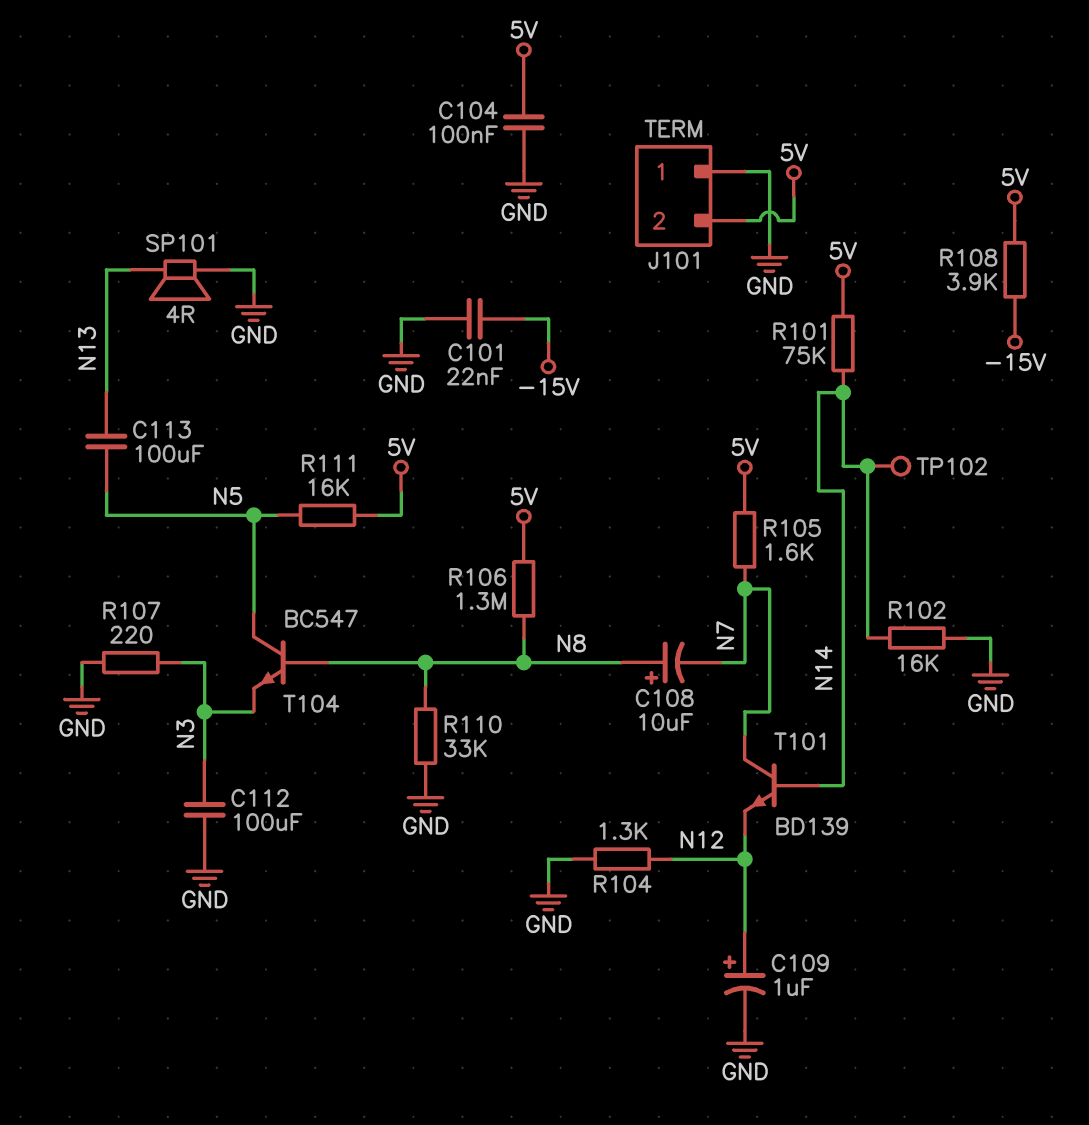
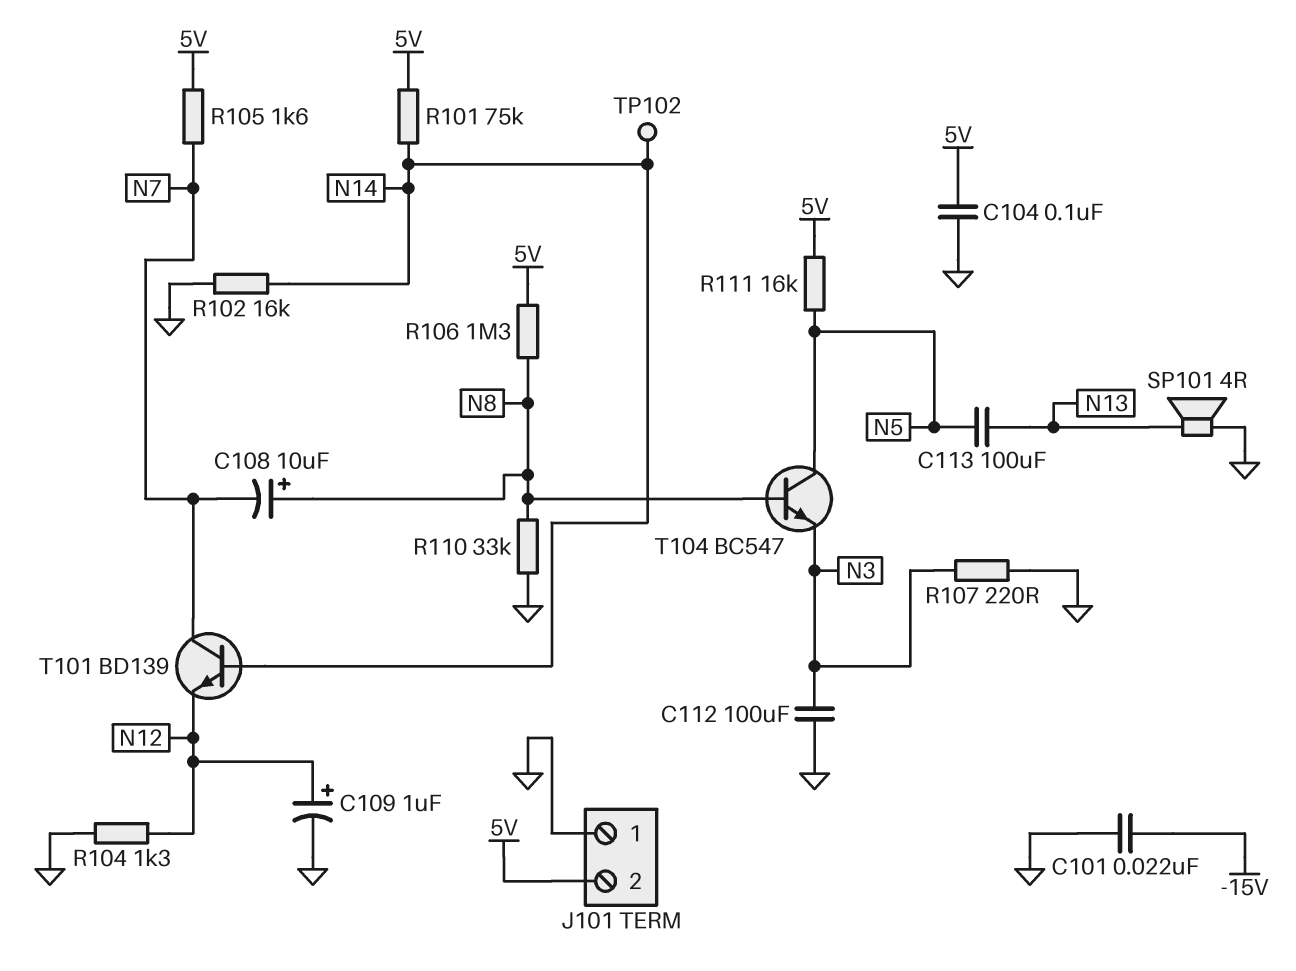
R108: 3.9k (-15V, 5V) -> none

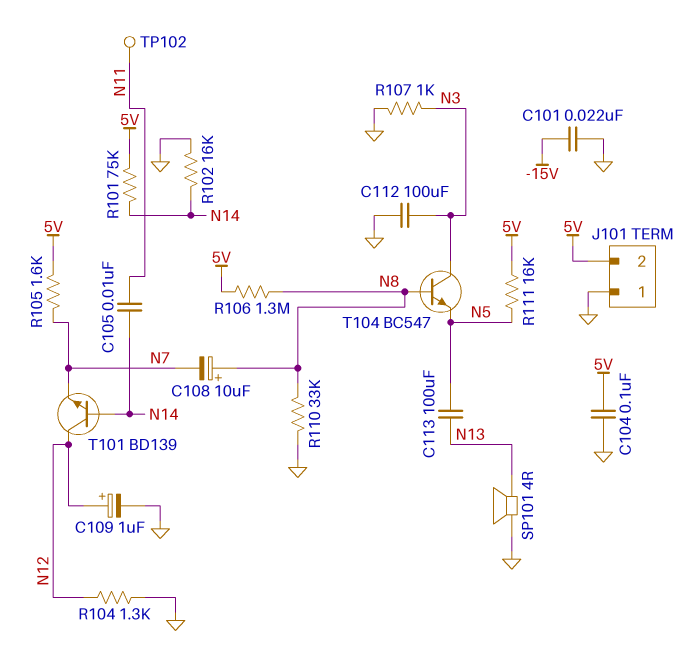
C105: none -> 10nF (N11, N14)
R107: 220 (GND, N3) -> 1k (GND, N3)
T101: NPN BD139 (B N14, C N7, E N12) -> NPN BD139 (B N14, C N12, E N7)
T104: NPN BC547 (B N8, C N5, E N3) -> NPN BC547 (B N8, C N3, E N5)
TP102: test point (N14) -> test point (N11)

